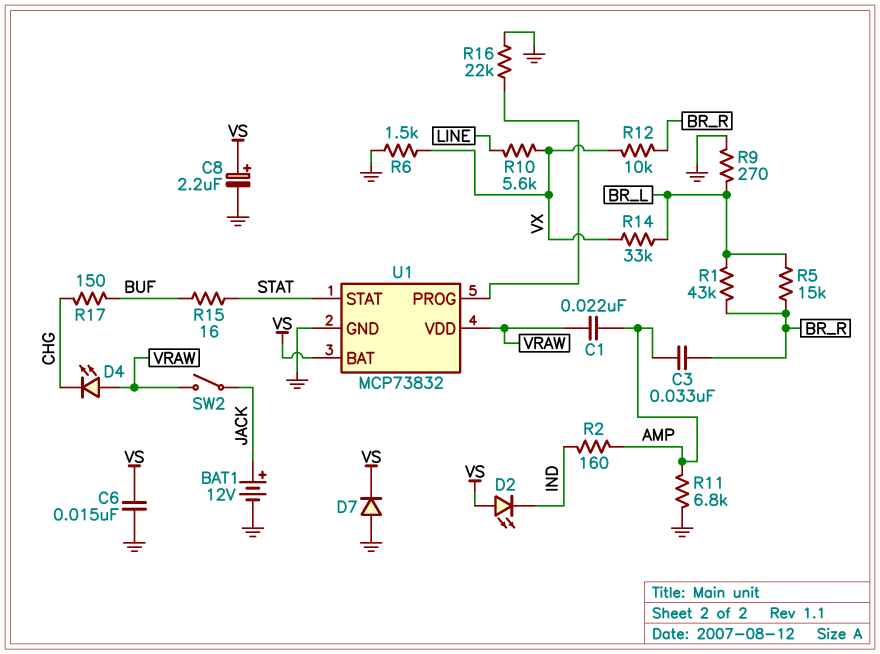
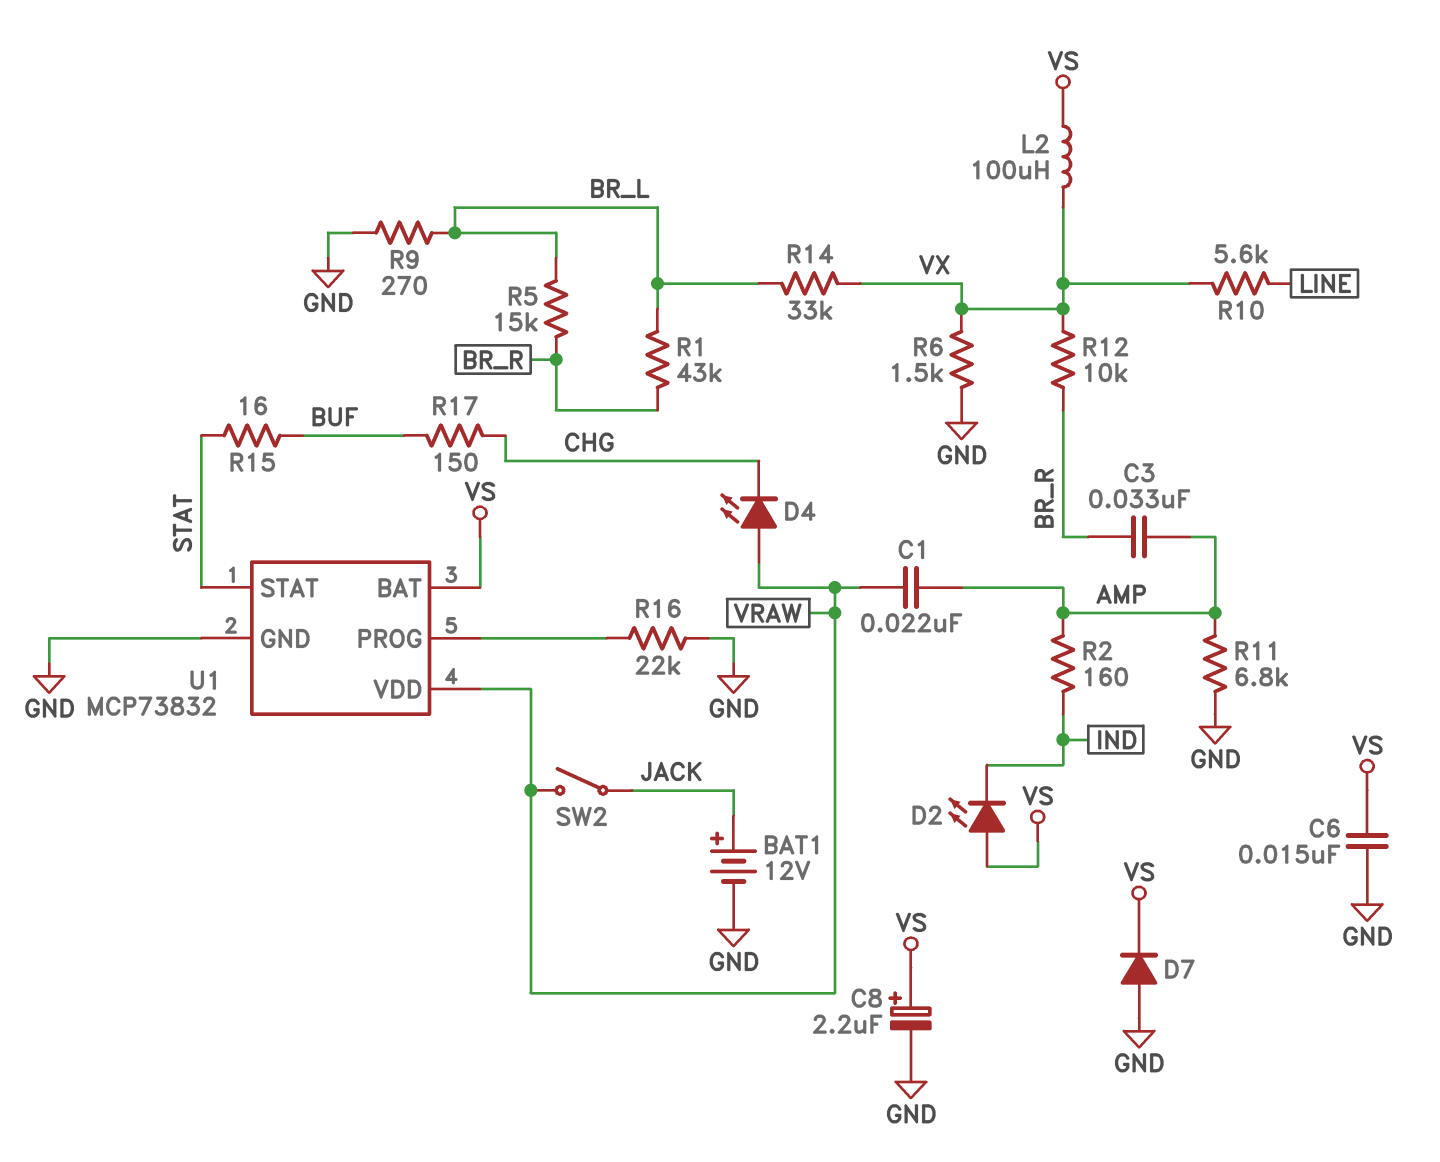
L2: none -> 100uH (VS, VX)

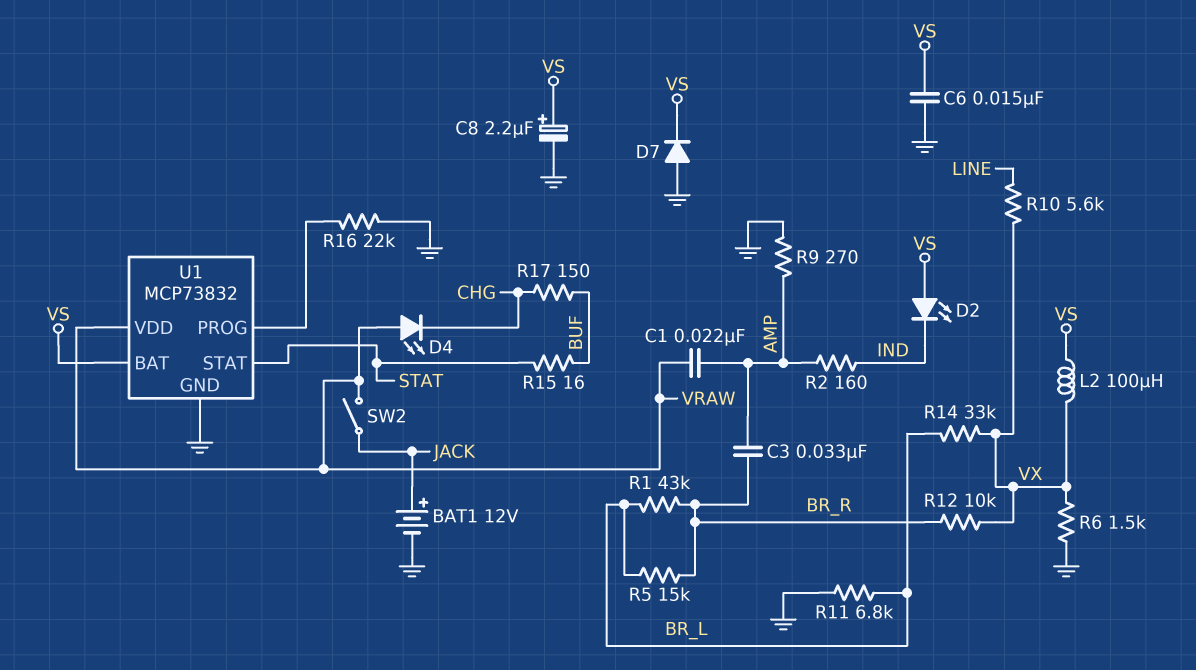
R9: 270 (BR_L, GND) -> 270 (AMP, GND)
R11: 6.8k (AMP, GND) -> 6.8k (BR_L, GND)

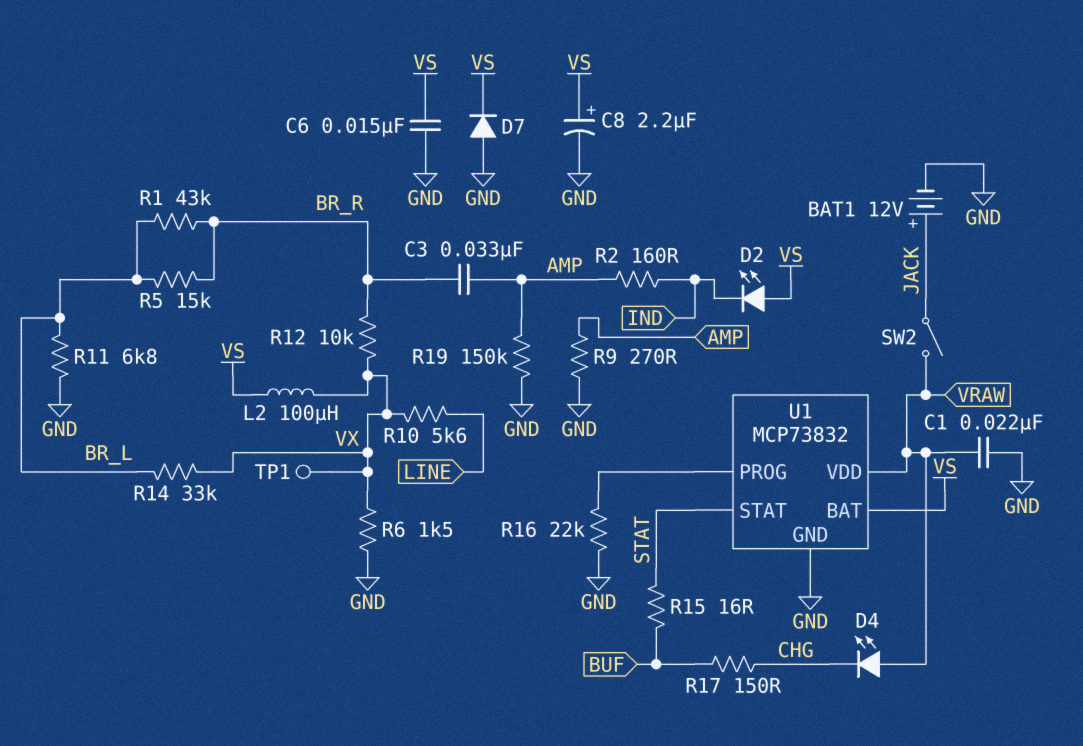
C1: 22nF (AMP, VRAW) -> 22nF (GND, VRAW)
R19: none -> 150k (AMP, GND)
TP1: none -> test point (VX)

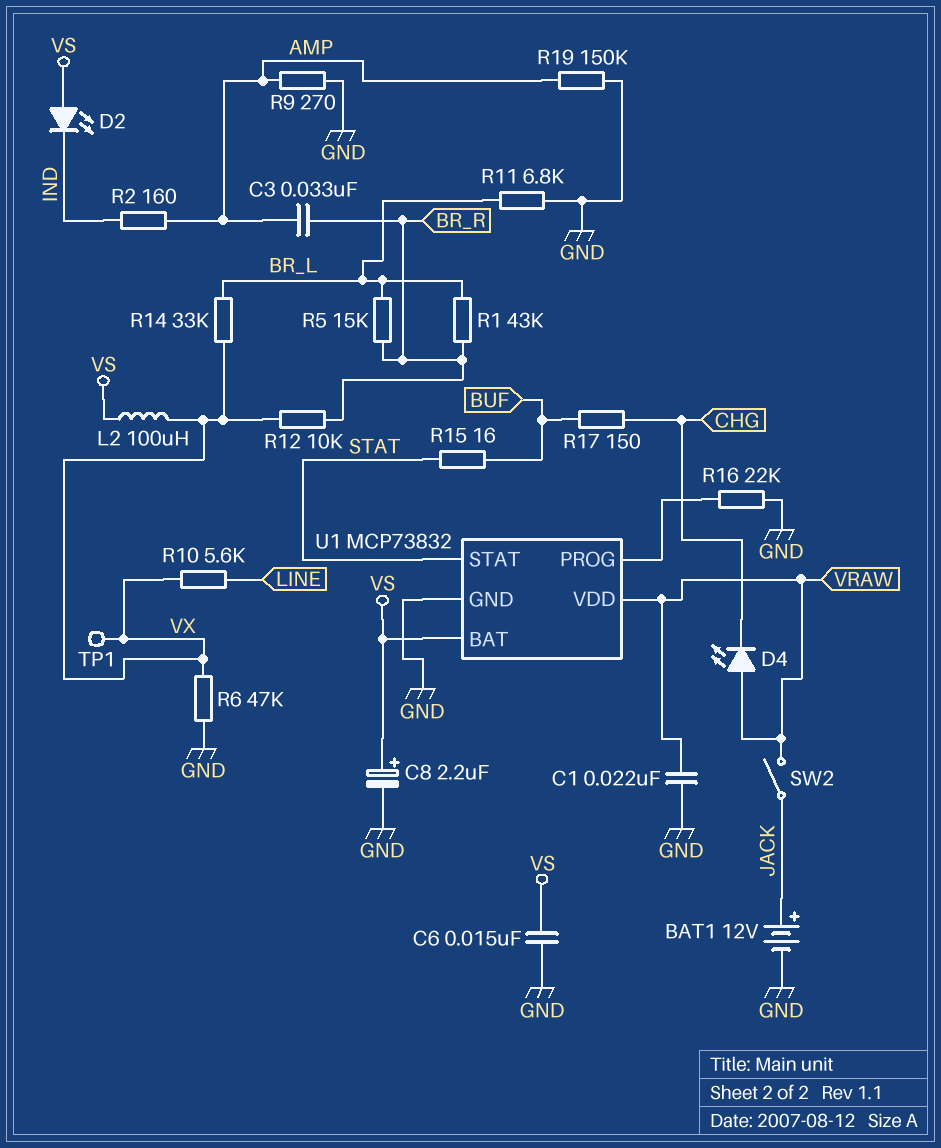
D7: diode (A GND, K VS) -> none
R6: 1.5k (GND, VX) -> 47k (GND, VX)

